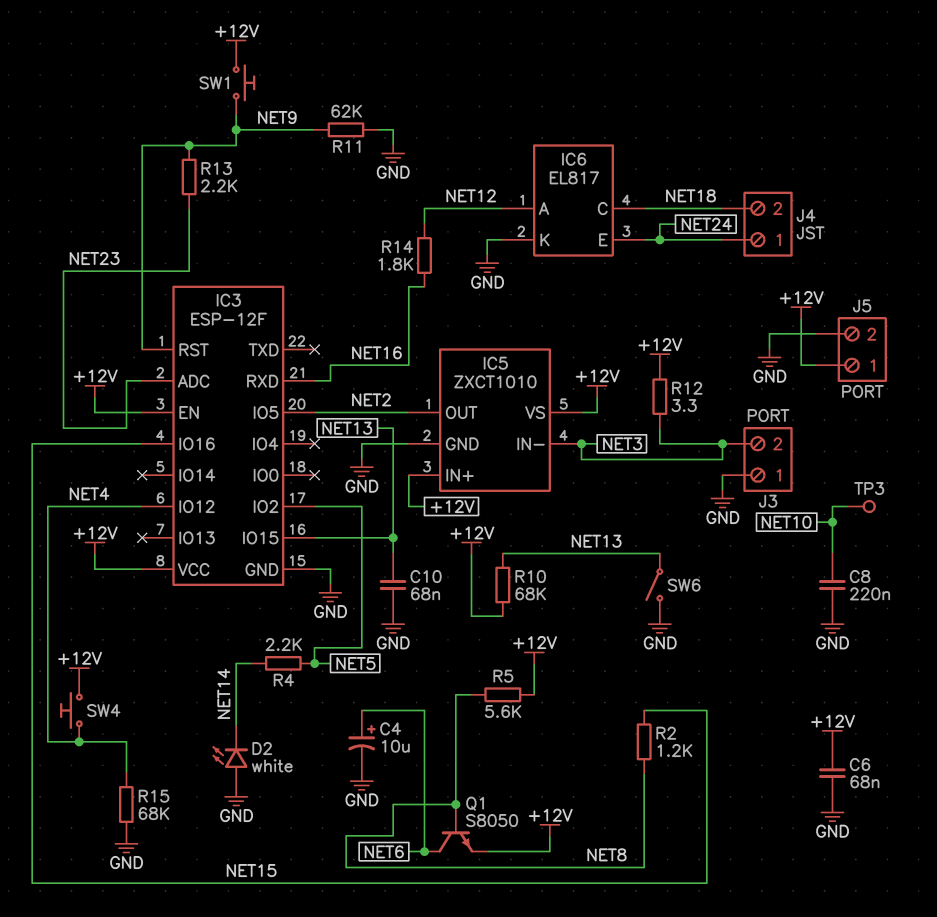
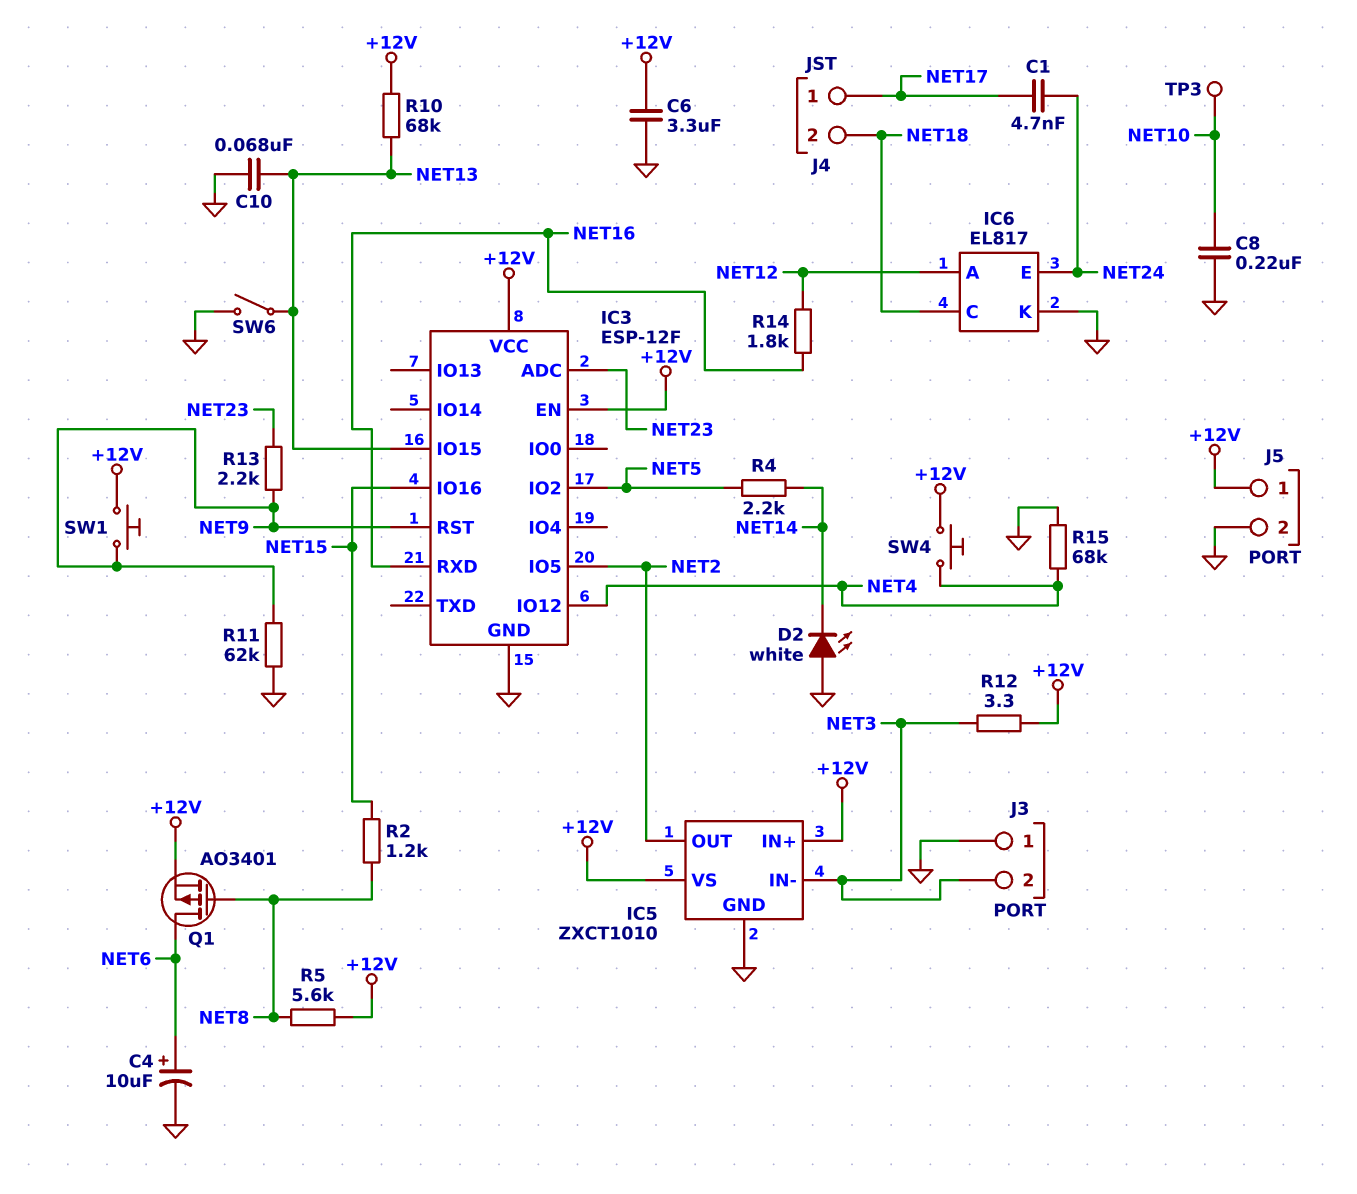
C1: none -> 4.7nF (NET17, NET24)
C6: 68nF (+12V, GND) -> 3.3uF (+12V, GND)
J4 pin 1: NET24 -> NET17
Q1: NPN S8050 (B NET8, C NET6, E +12V) -> PMOS AO3401 (G NET8, D NET6, S +12V)

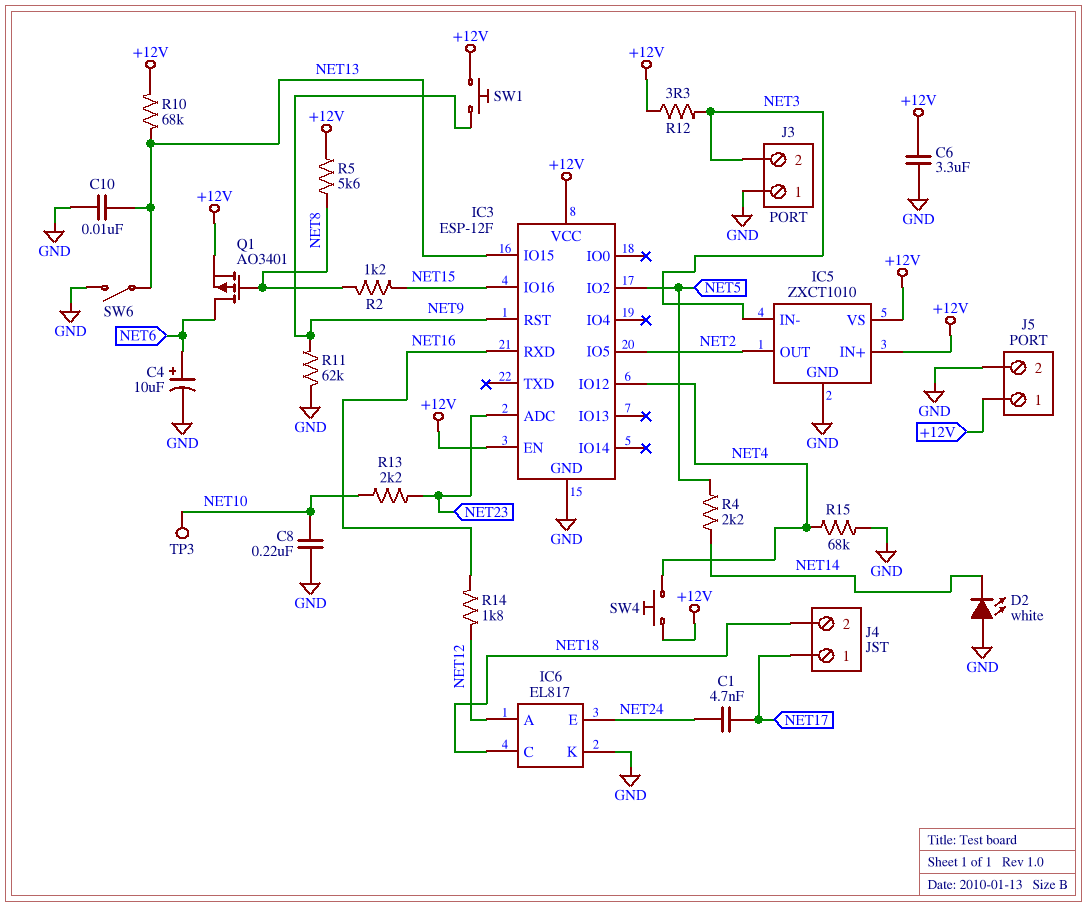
C10: 68nF (GND, NET13) -> 10nF (GND, NET13)
R13: 2.2k (NET9, NET23) -> 2.2k (NET10, NET23)

